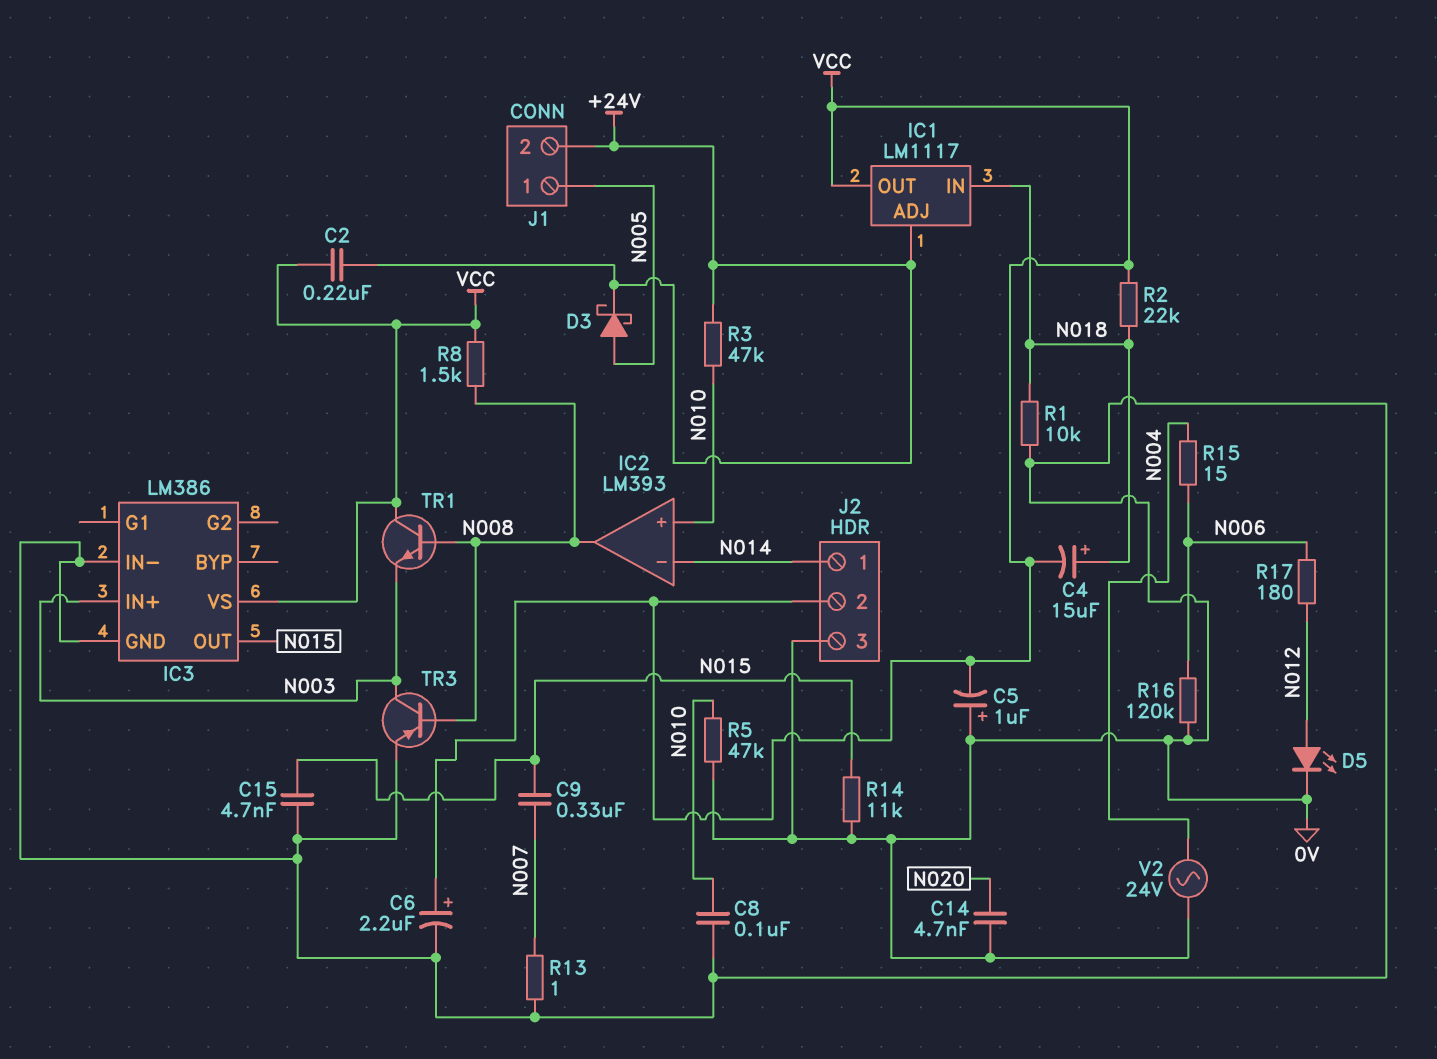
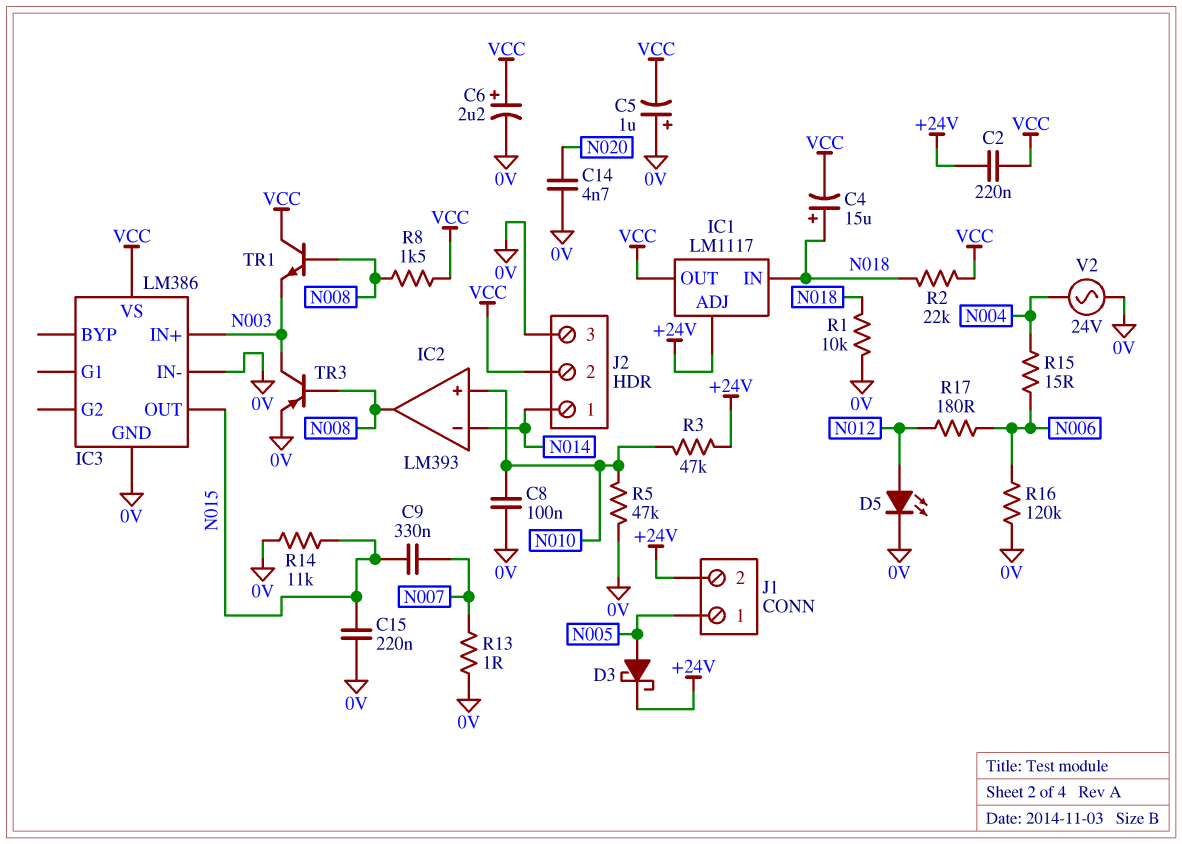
C15: 4.7nF (0V, N015) -> 220nF (0V, N015)

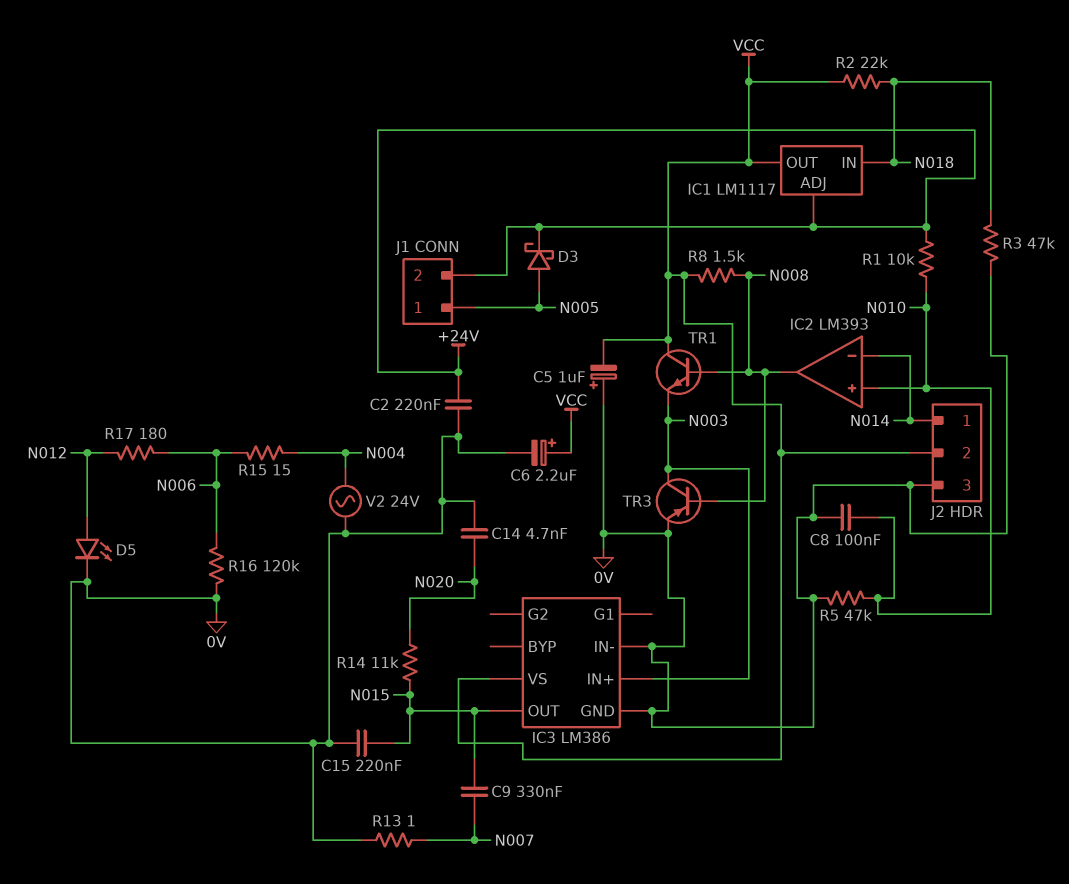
C2: 220nF (+24V, VCC) -> 220nF (+24V, 0V)
C4: 15uF (plus N018, minus VCC) -> none
R1: 10k (0V, N018) -> 10k (+24V, N010)
R3: 47k (+24V, N010) -> 47k (0V, N018)
R14: 11k (0V, N015) -> 11k (N015, N020)

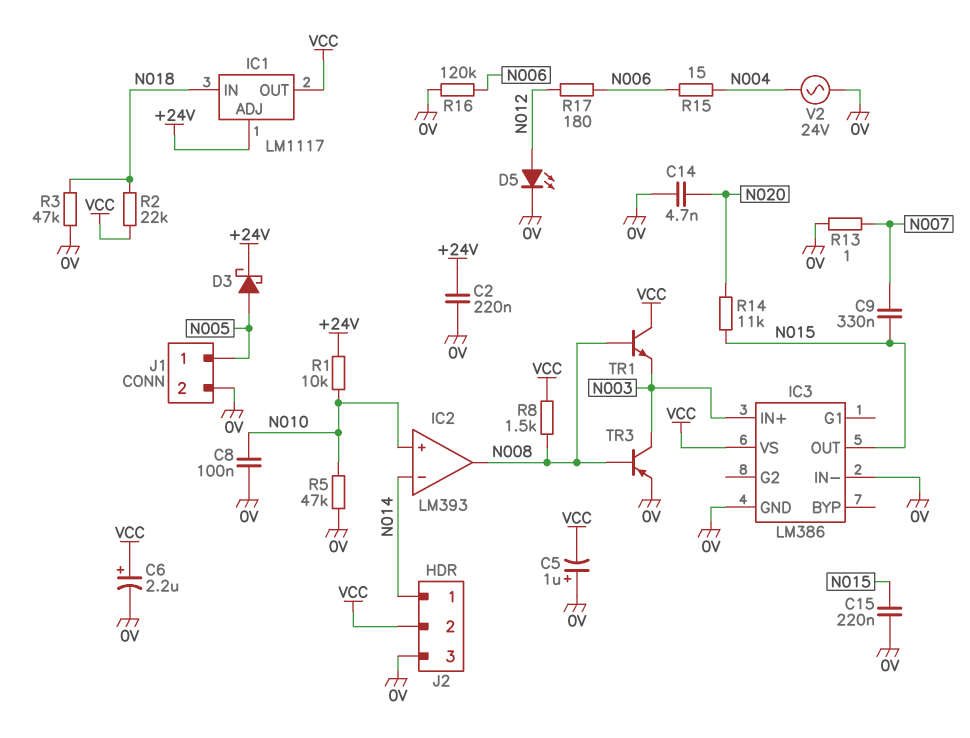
J1 pin 2: +24V -> 0V

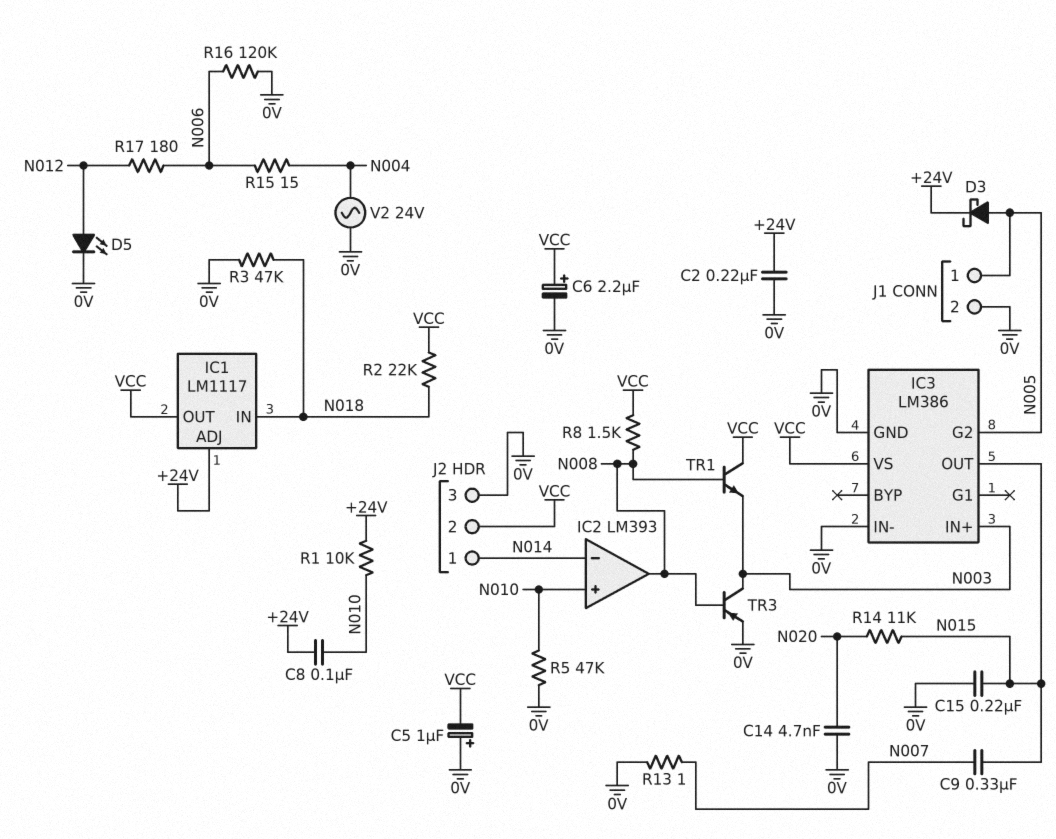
C8: 100nF (0V, N010) -> 100nF (+24V, N010)
IC3 pin G2: none -> N005

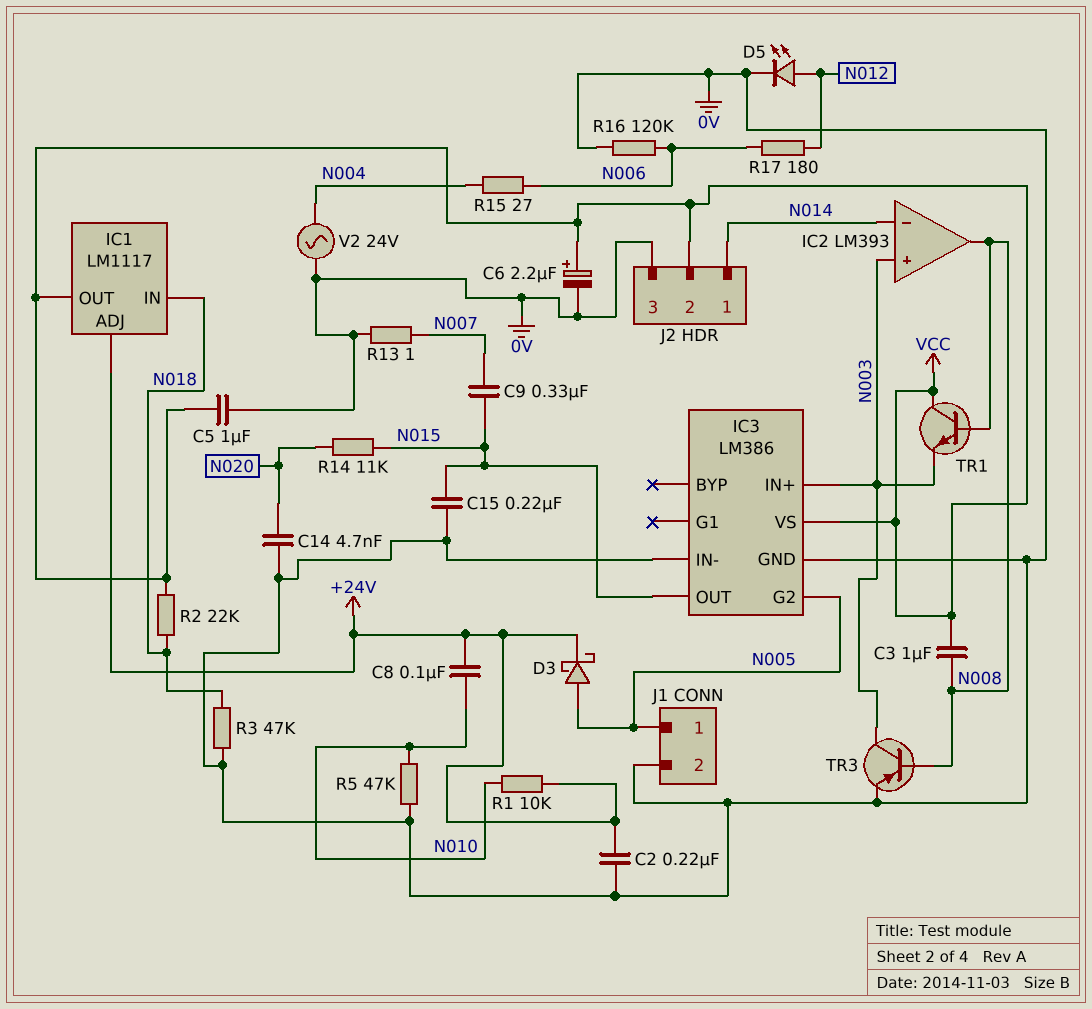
C3: none -> 1uF (N008, VCC)
C5: 1uF (plus 0V, minus VCC) -> 1uF (0V, VCC)
IC2 pin in+: N010 -> N003
R8: 1.5k (N008, VCC) -> none
R15: 15 (N004, N006) -> 27 (N004, N006)

